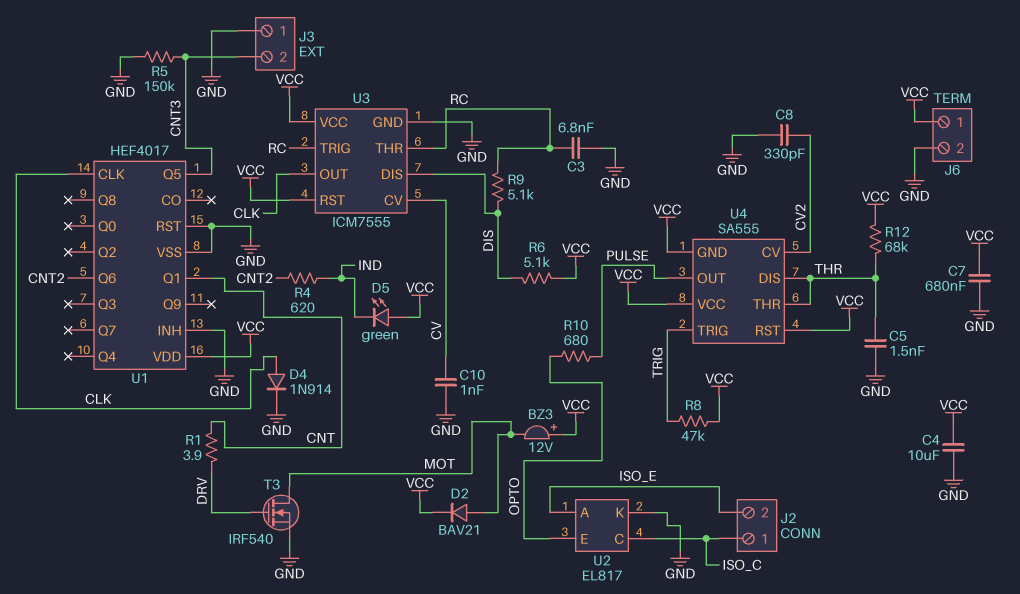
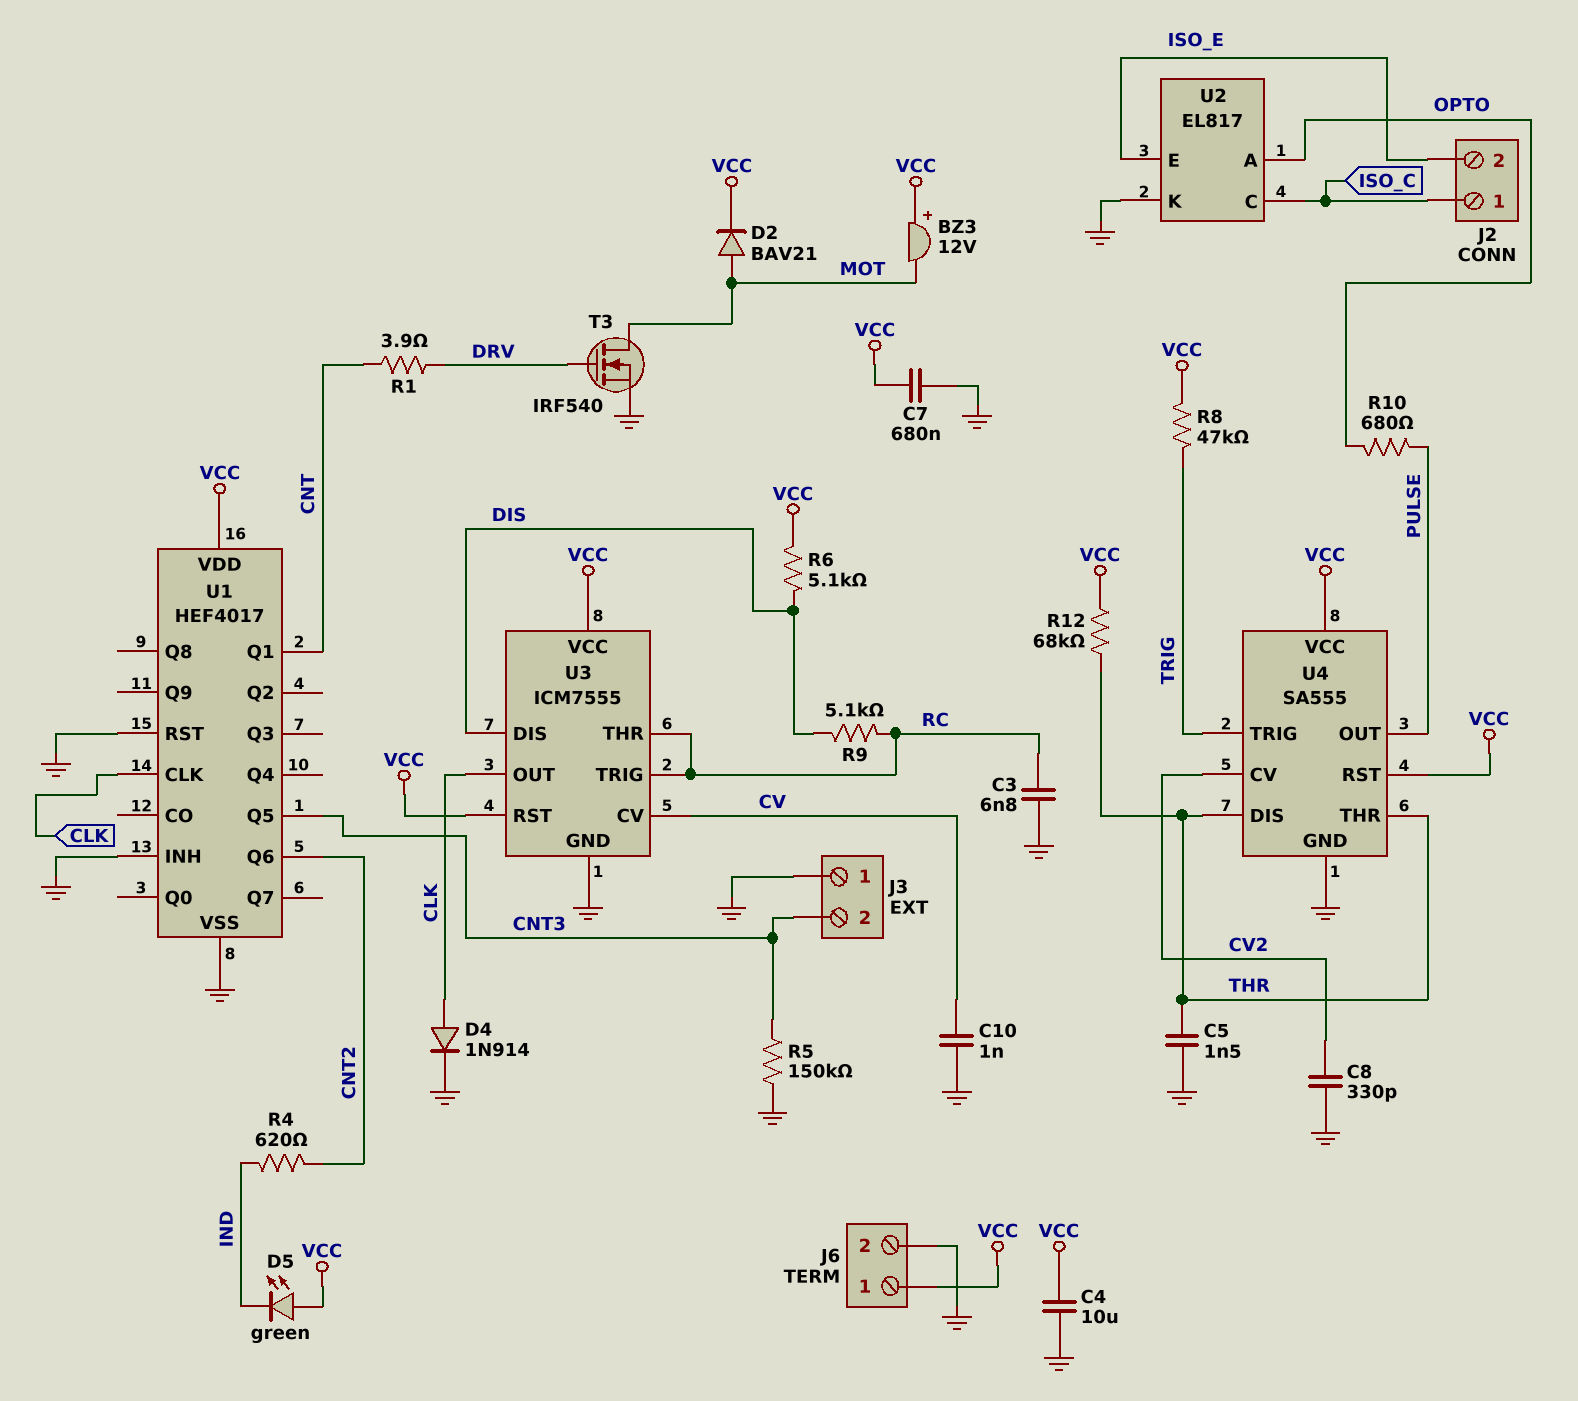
U2 pin A: ISO_E -> OPTO
U2 pin E: OPTO -> ISO_E
U4 pin GND: VCC -> GND

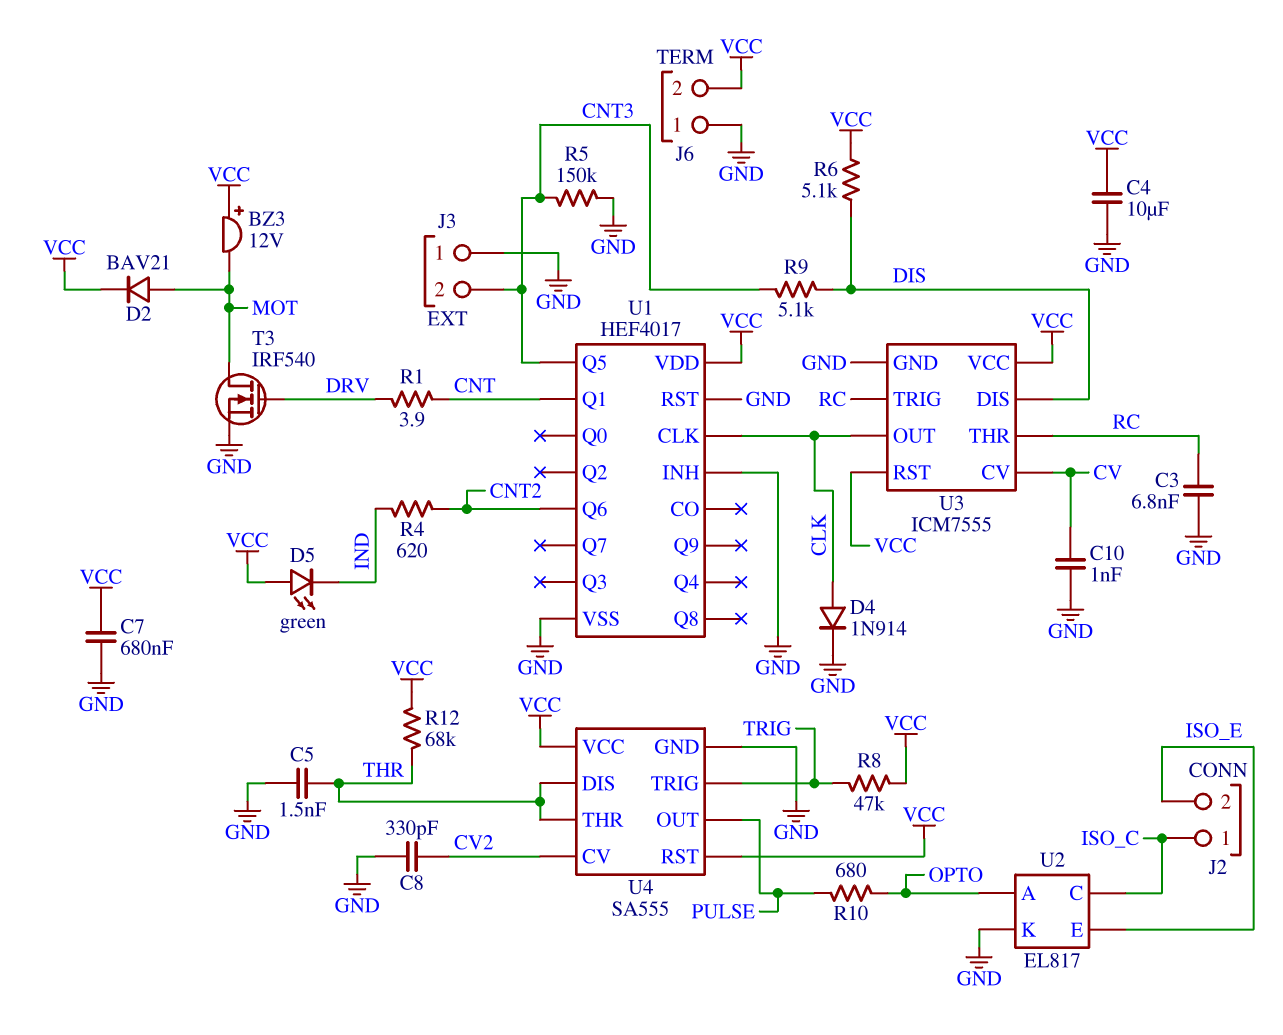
J6 pin 1: VCC -> GND
J6 pin 2: GND -> VCC
R9: 5.1k (DIS, RC) -> 5.1k (CNT3, DIS)

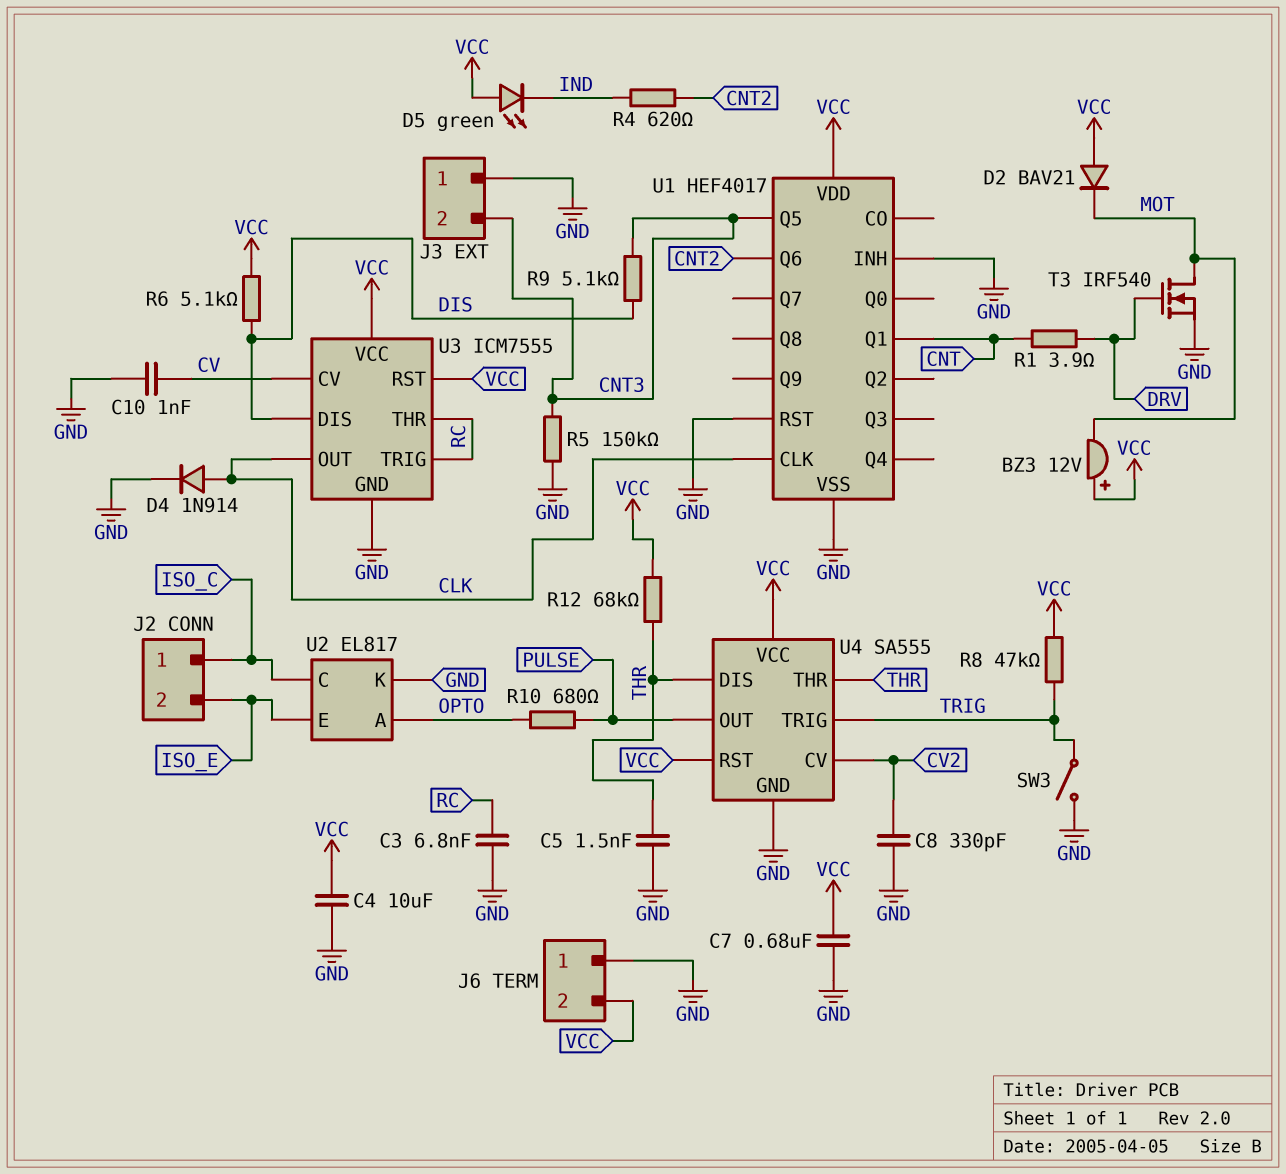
D2: diode BAV21 (A MOT, K VCC) -> diode BAV21 (A VCC, K MOT)
SW3: none -> switch (GND, TRIG)

